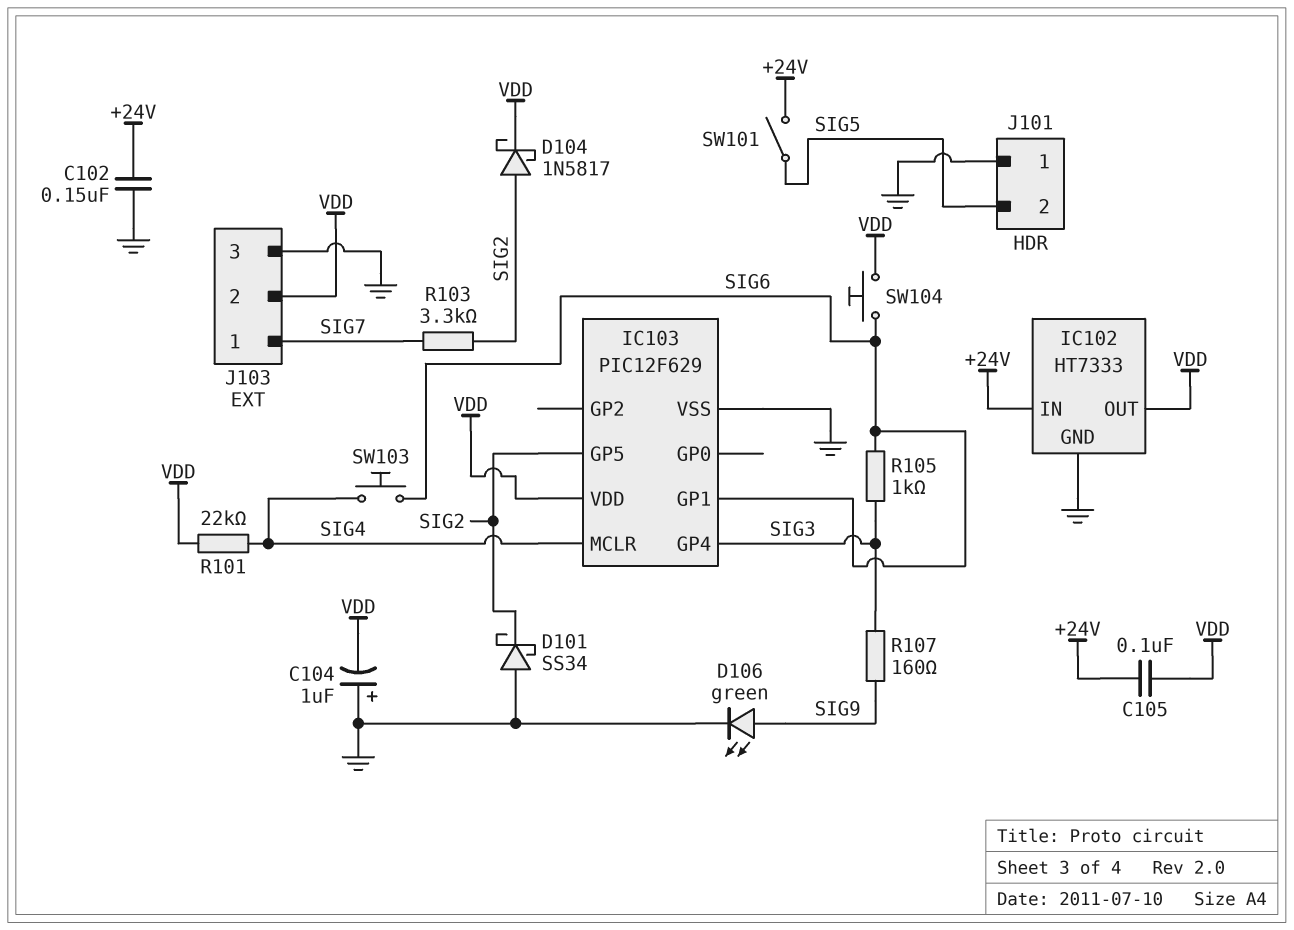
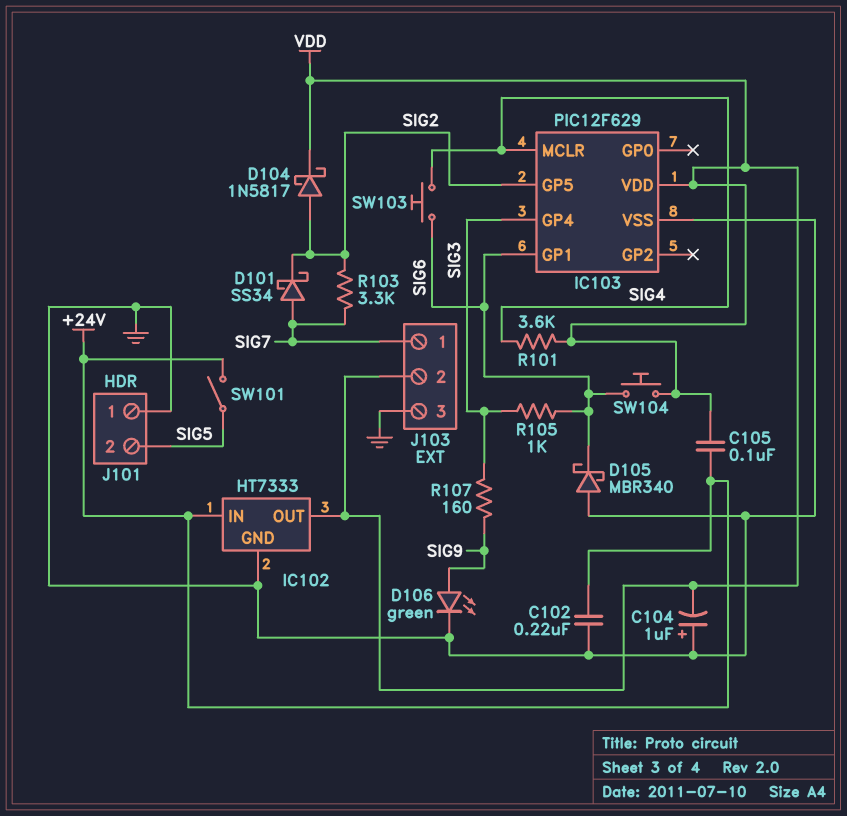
C102: 150nF (+24V, GND) -> 220nF (+24V, GND)
D101: schottky SS34 (A GND, K SIG2) -> schottky SS34 (A SIG7, K SIG2)
D105: none -> schottky MBR340 (A GND, K SIG6)
R101: 22k (SIG4, VDD) -> 3.6k (SIG4, VDD)

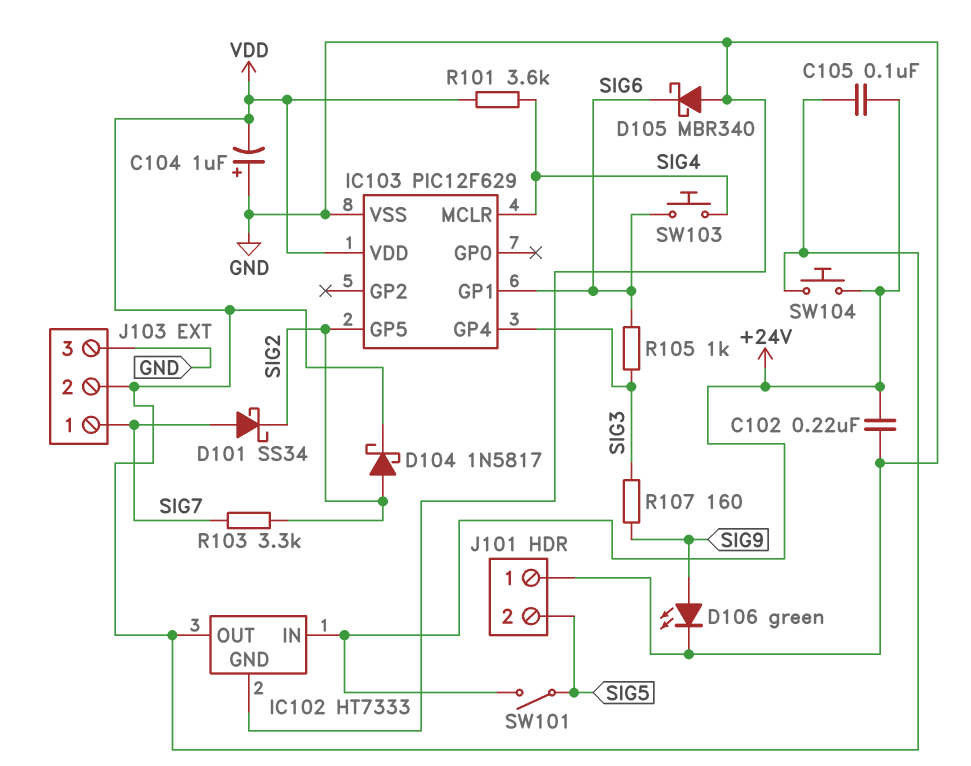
SW104: button (SIG6, VDD) -> button (+24V, VDD)

